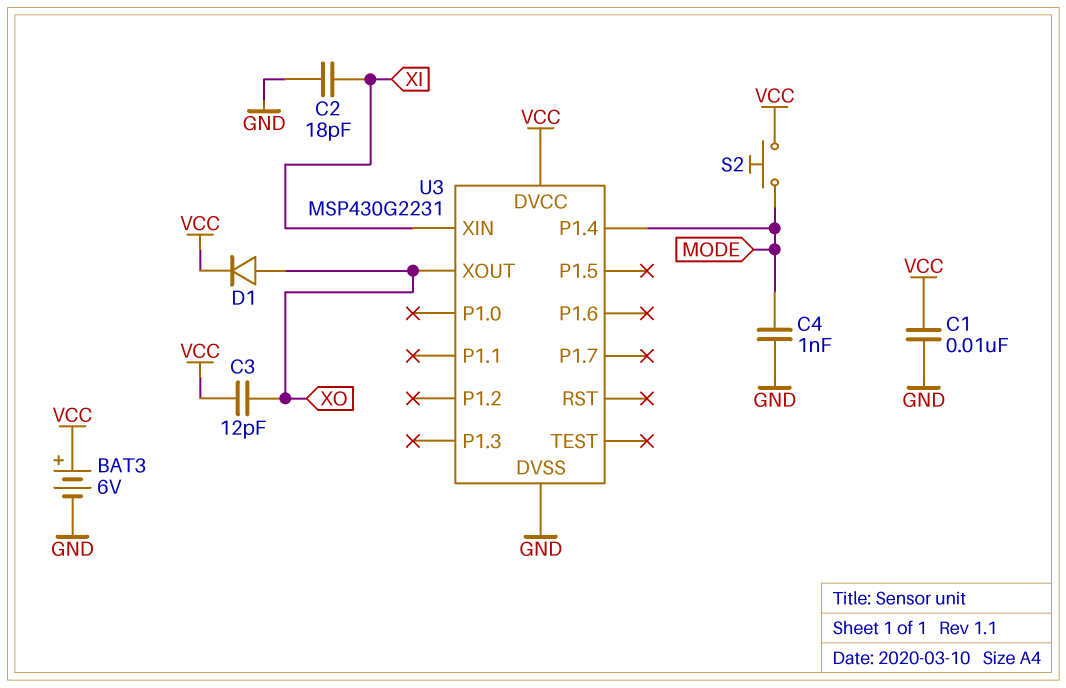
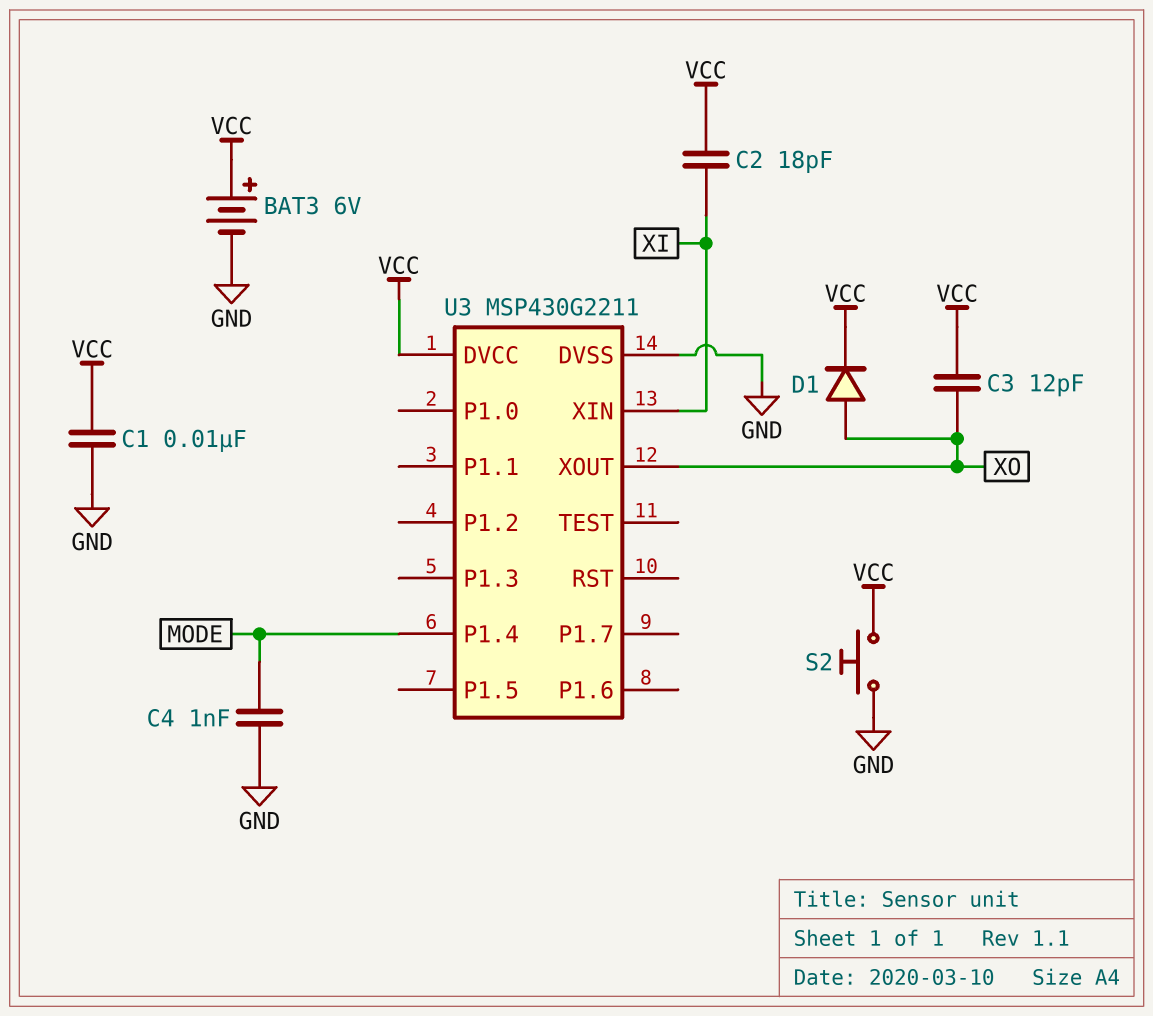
C2: 18pF (GND, XI) -> 18pF (VCC, XI)
S2: button (MODE, VCC) -> button (GND, VCC)
U3: MSP430G2231 -> MSP430G2211

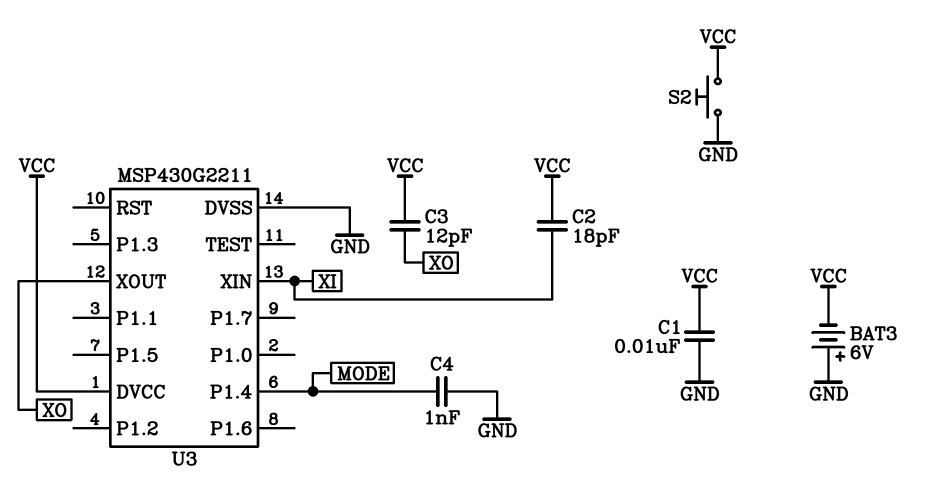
BAT3: 6V (plus VCC, minus GND) -> 6V (plus GND, minus VCC)
D1: diode (A XO, K VCC) -> none

